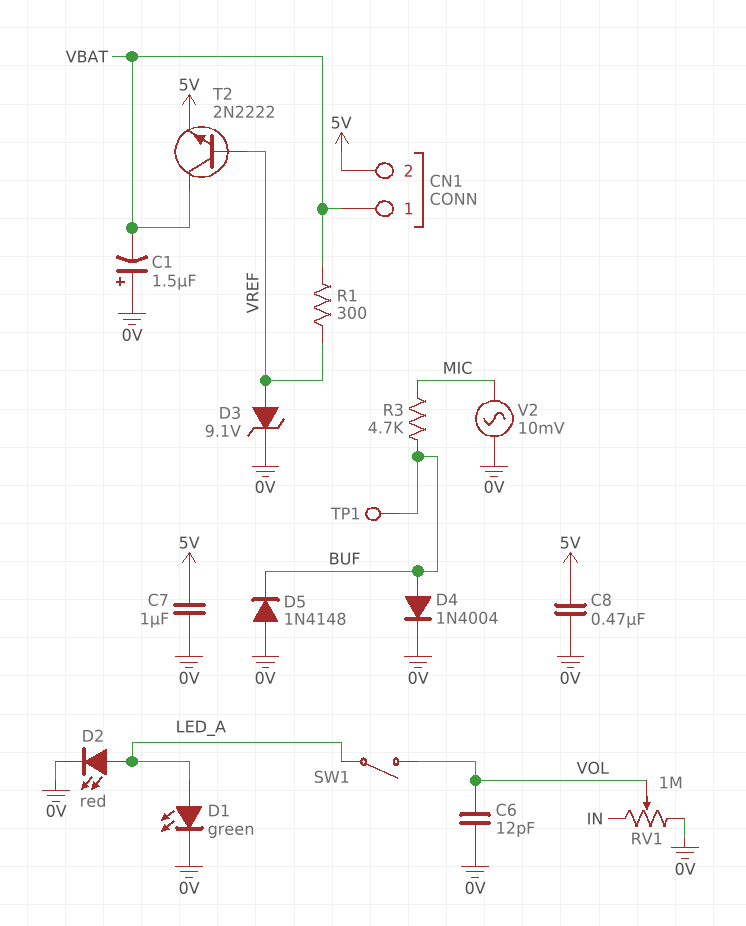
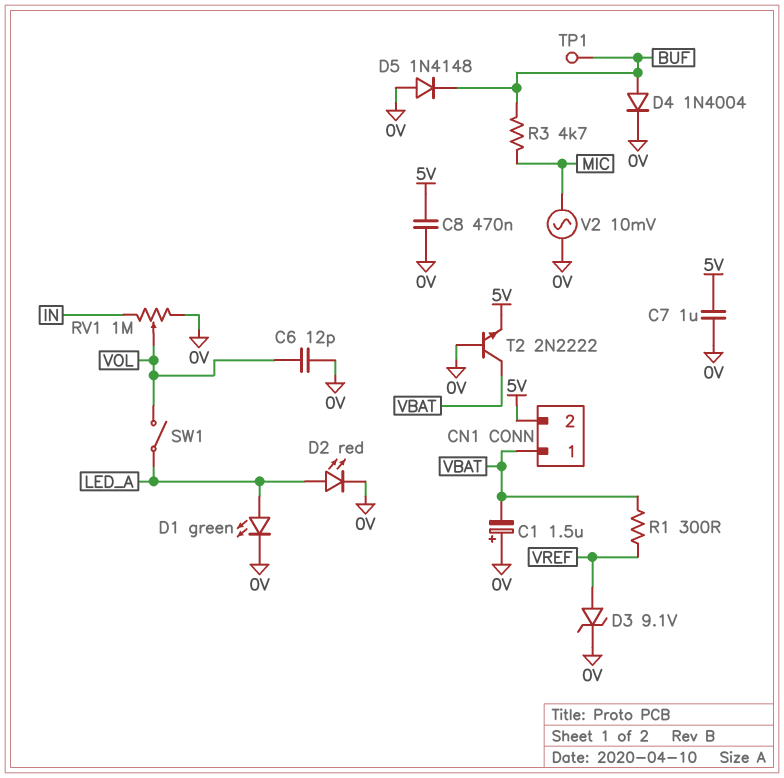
T2: NPN 2N2222 (B VREF, C VBAT, E 5V) -> NPN 2N2222 (B 0V, C VBAT, E 5V)

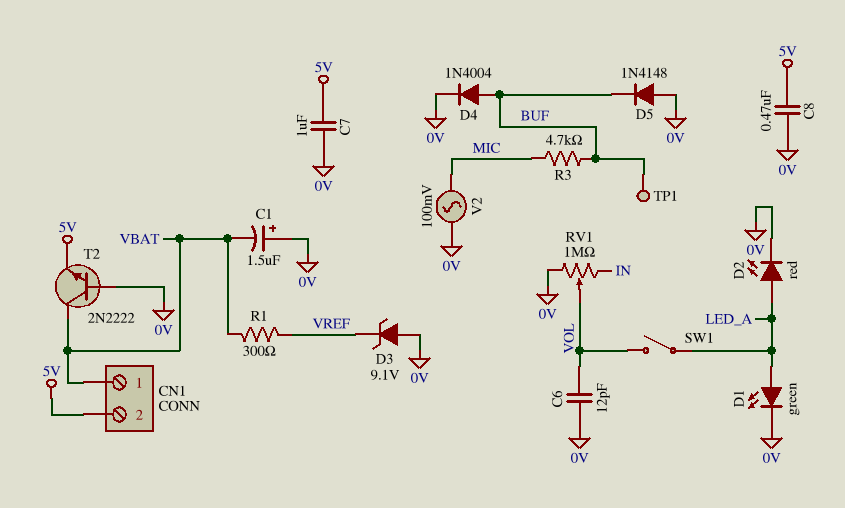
D3: zener 9.1V (A VREF, K 0V) -> zener 9.1V (A 0V, K VREF)
V2: AC 10mV (0V, MIC) -> AC 100mV (0V, MIC)

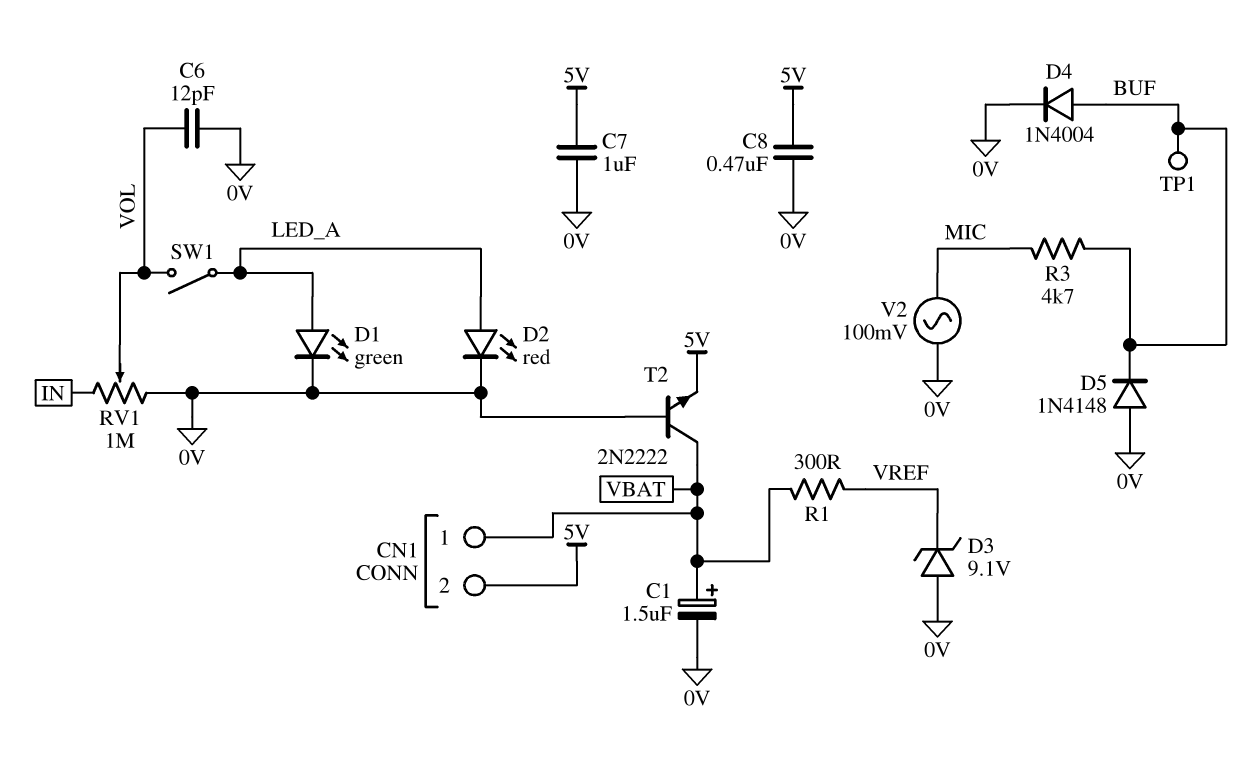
C1: 1.5uF (plus 0V, minus VBAT) -> 1.5uF (plus VBAT, minus 0V)

